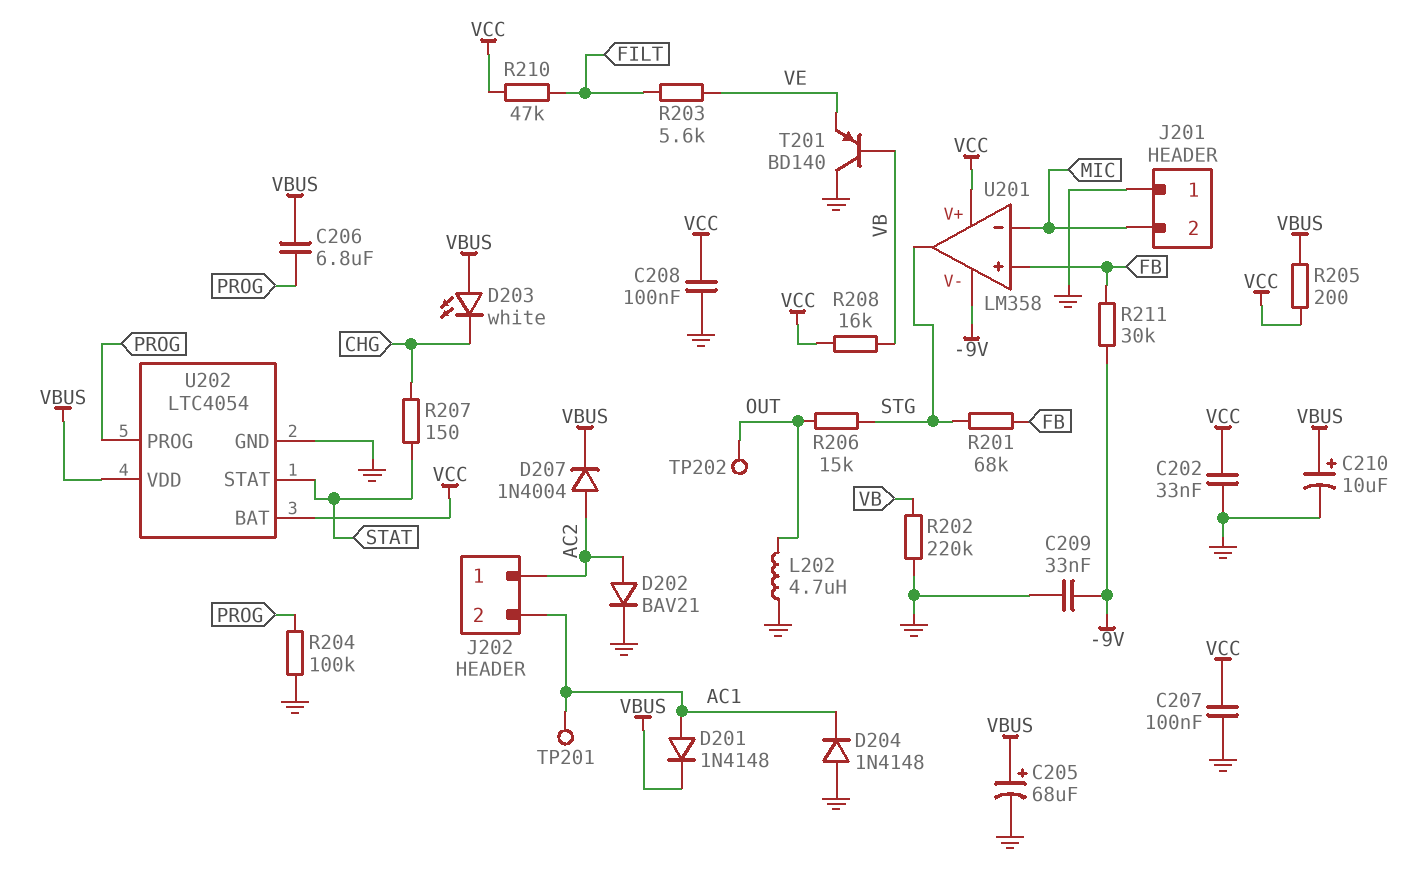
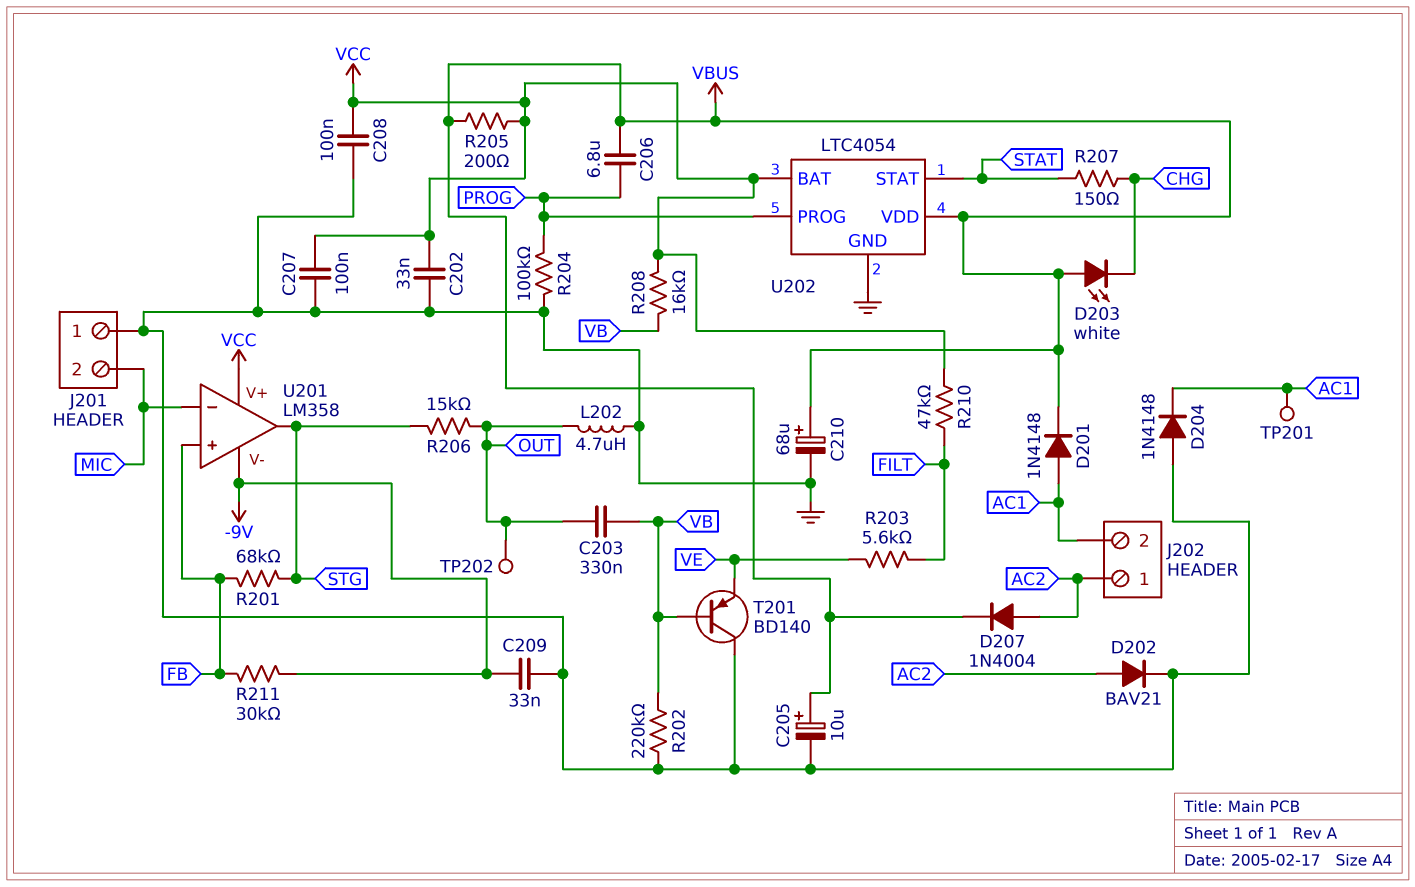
C203: none -> 330nF (OUT, VB)
C205: 68uF (plus VBUS, minus GND) -> 10uF (plus VBUS, minus GND)
C210: 10uF (plus VBUS, minus GND) -> 68uF (plus VBUS, minus GND)

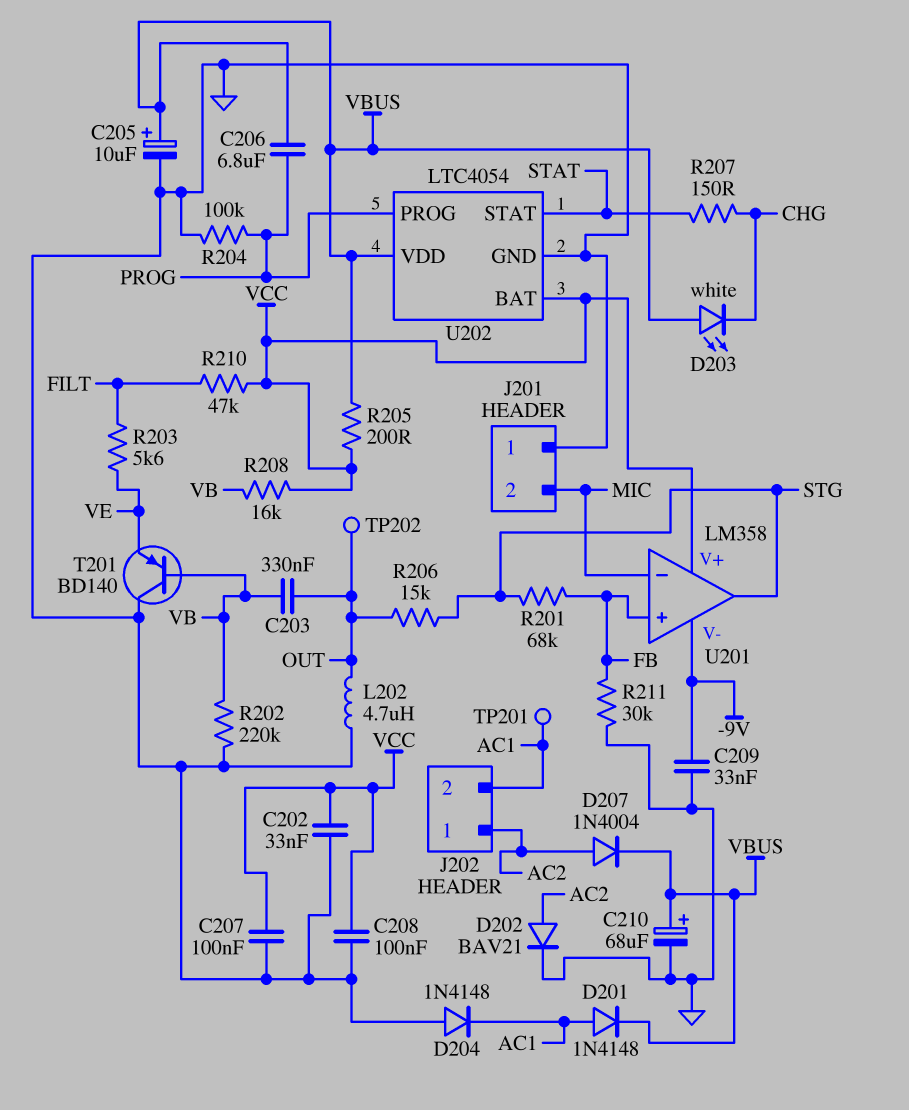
R211: 30k (-9V, FB) -> 30k (FB, GND)

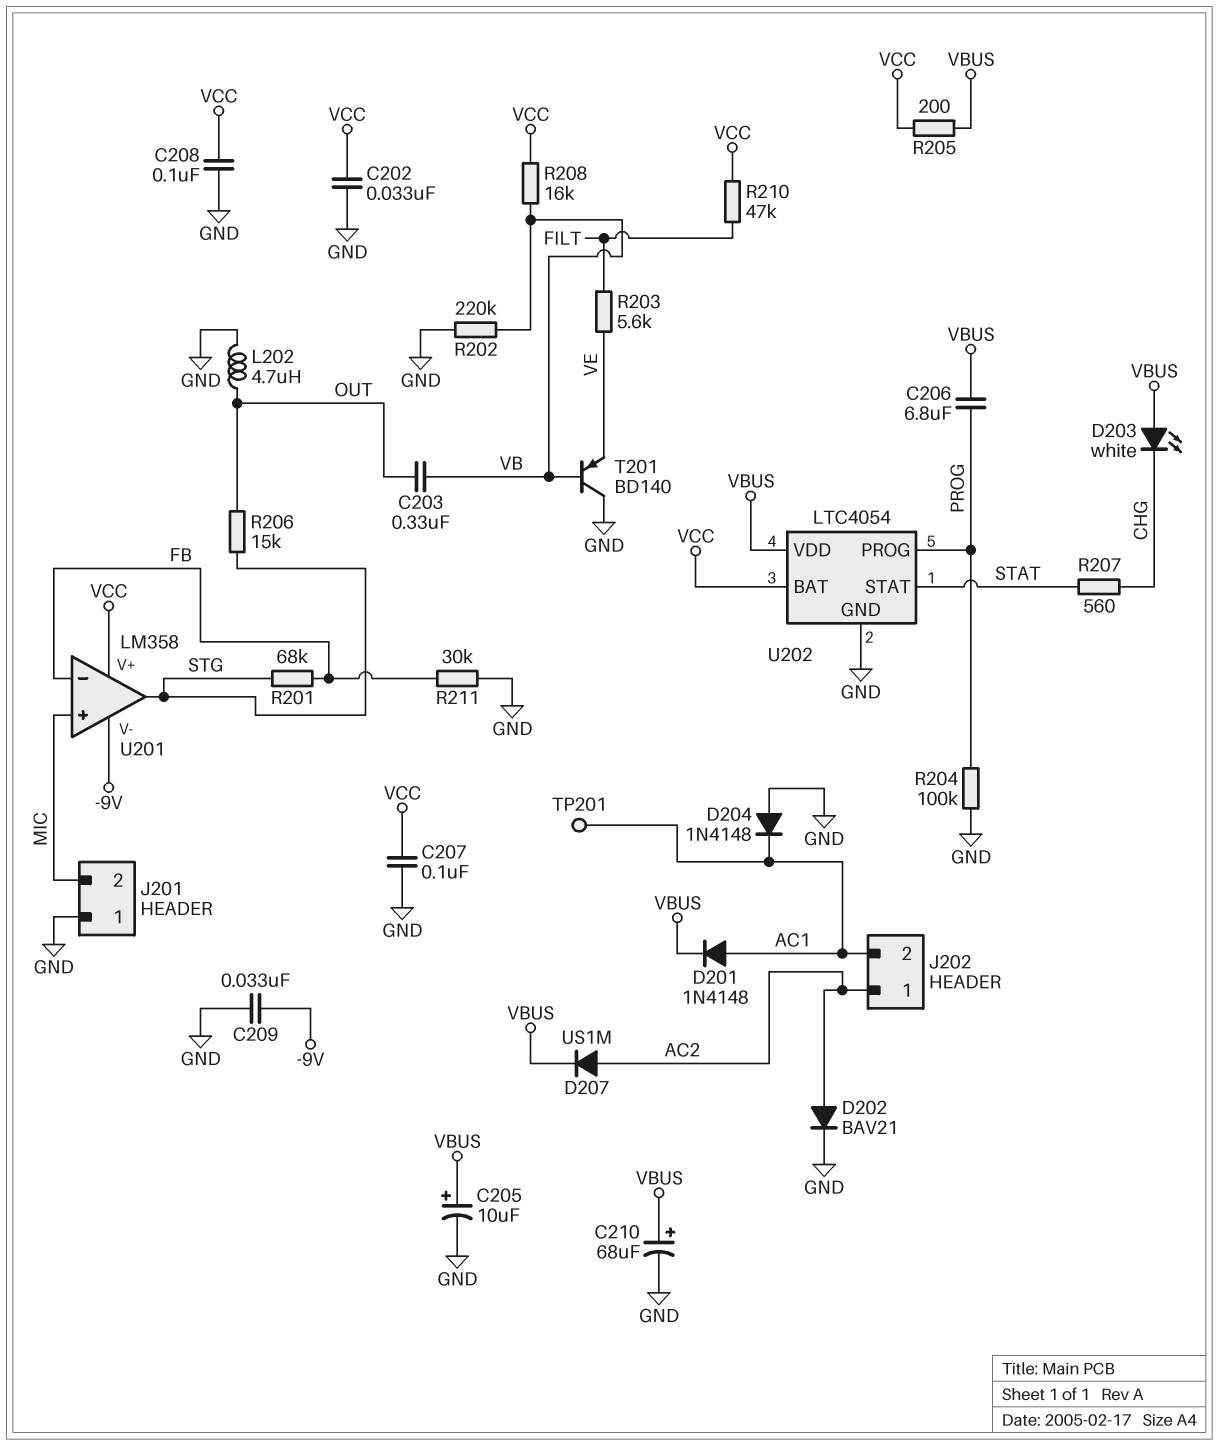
D207: diode 1N4004 (A AC2, K VBUS) -> diode US1M (A AC2, K VBUS)
R207: 150 (CHG, STAT) -> 560 (CHG, STAT)
TP202: test point (OUT) -> none
U201 pin in+: FB -> MIC
U201 pin in-: MIC -> FB

